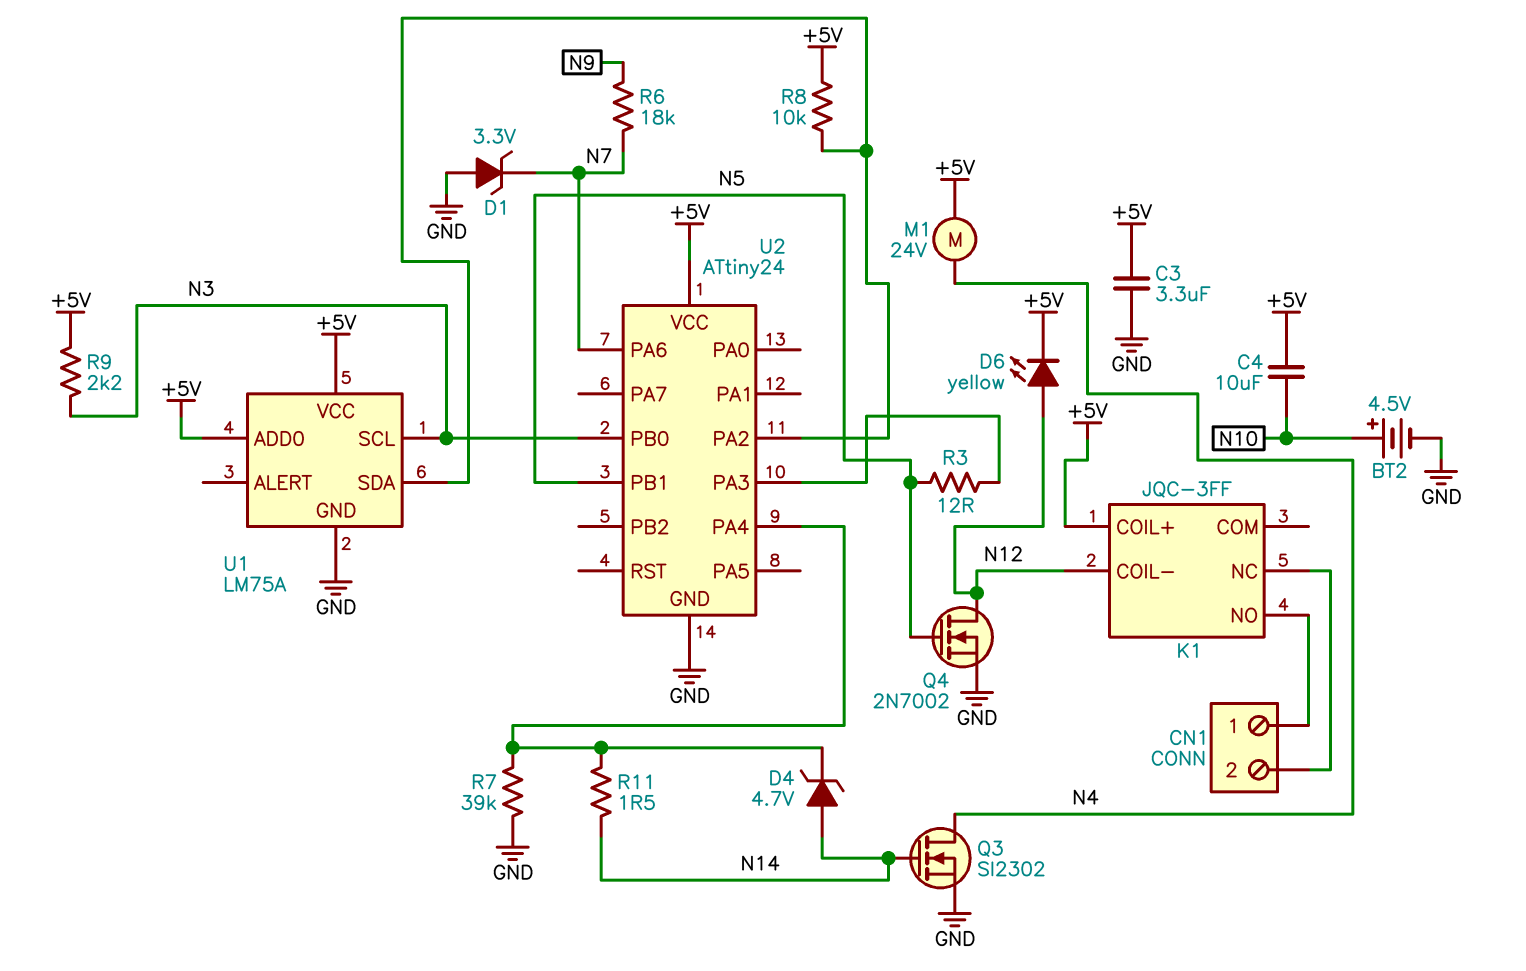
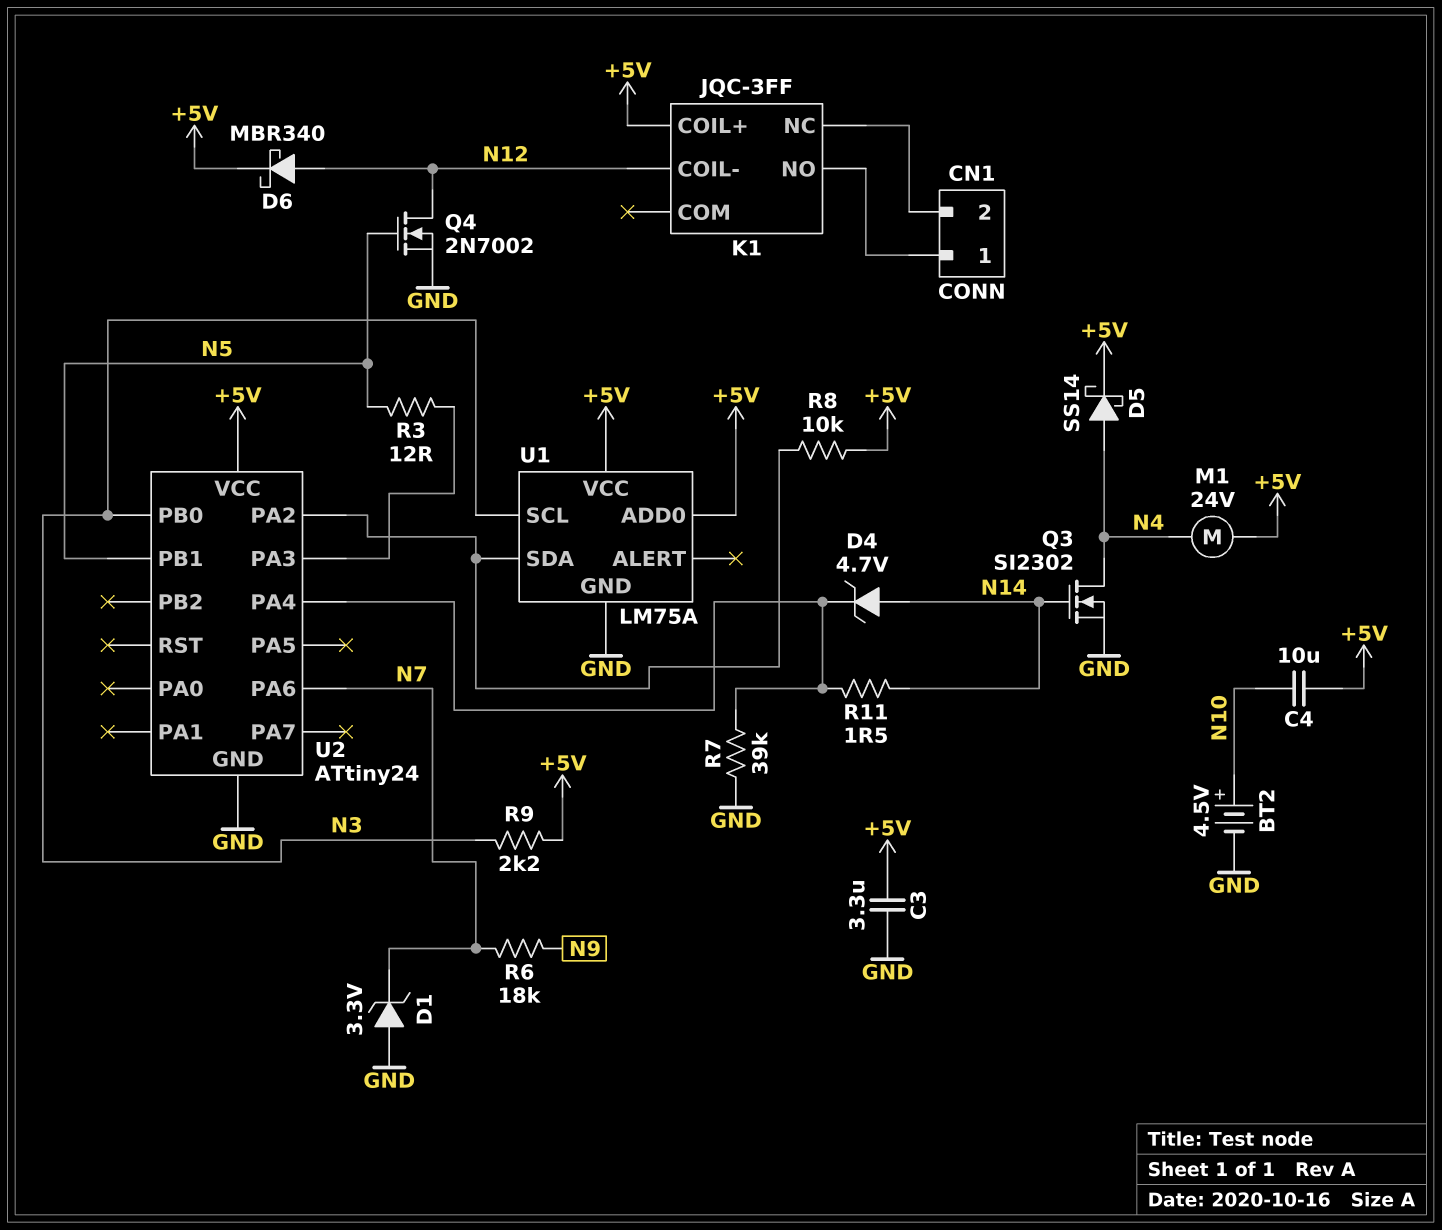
D5: none -> schottky SS14 (A N4, K +5V)
D6: LED yellow (A N12, K +5V) -> schottky MBR340 (A N12, K +5V)

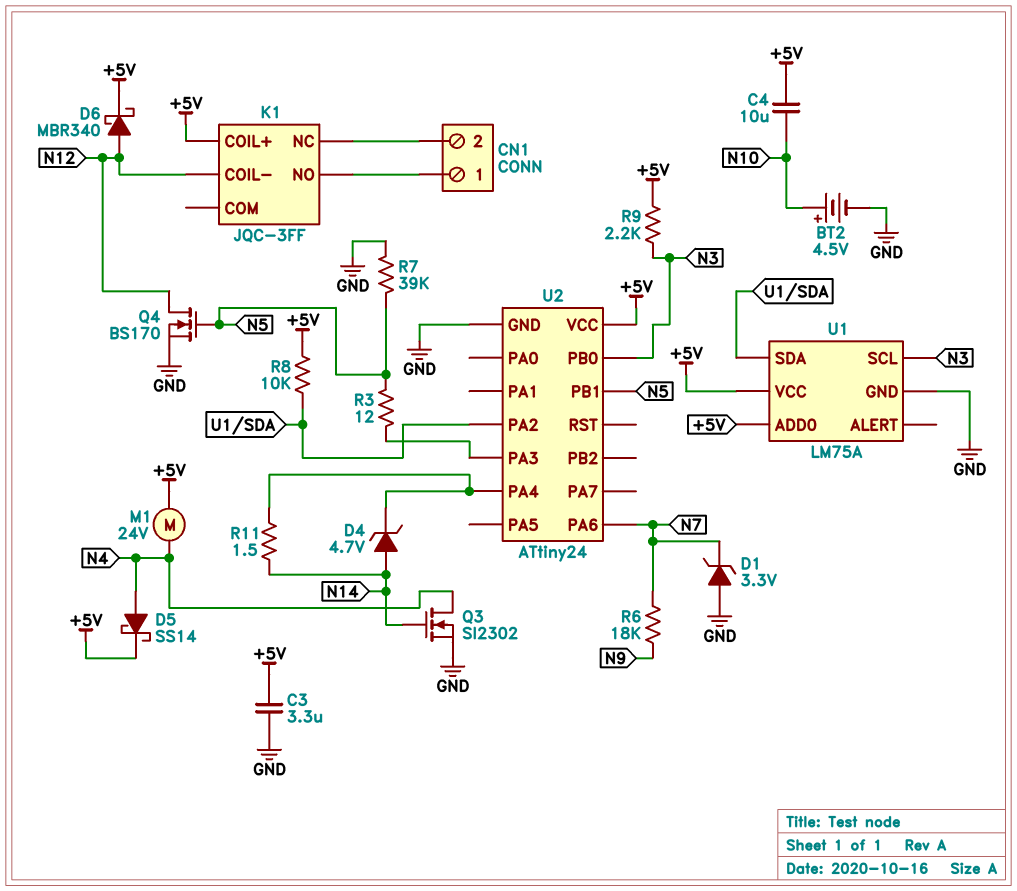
Q4: NMOS 2N7002 (G N5, D N12, S GND) -> NMOS BS170 (G N5, D N12, S GND)
R7: 39k (GND, U2/PA4) -> 39k (GND, N5)

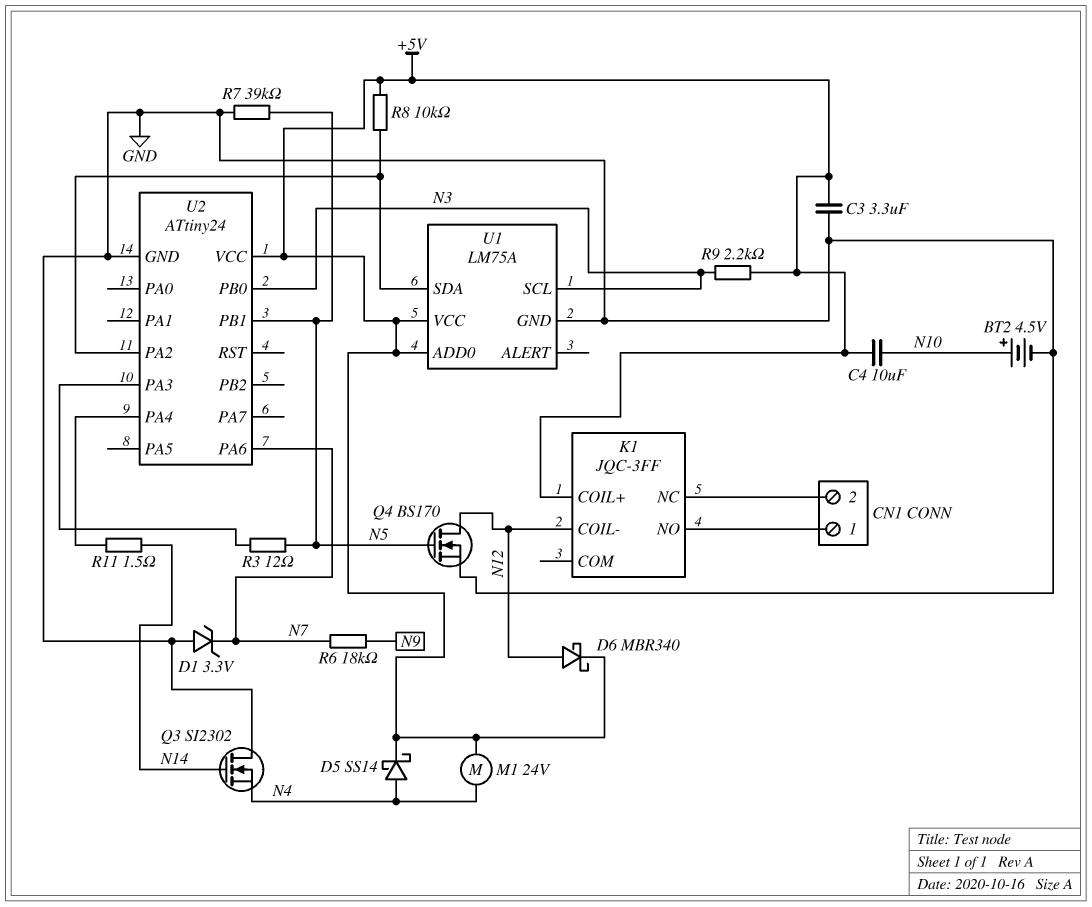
D4: zener 4.7V (A N14, K U2/PA4) -> none
Q3: NMOS SI2302 (G N14, D N4, S GND) -> NMOS SI2302 (G N14, D GND, S N4)

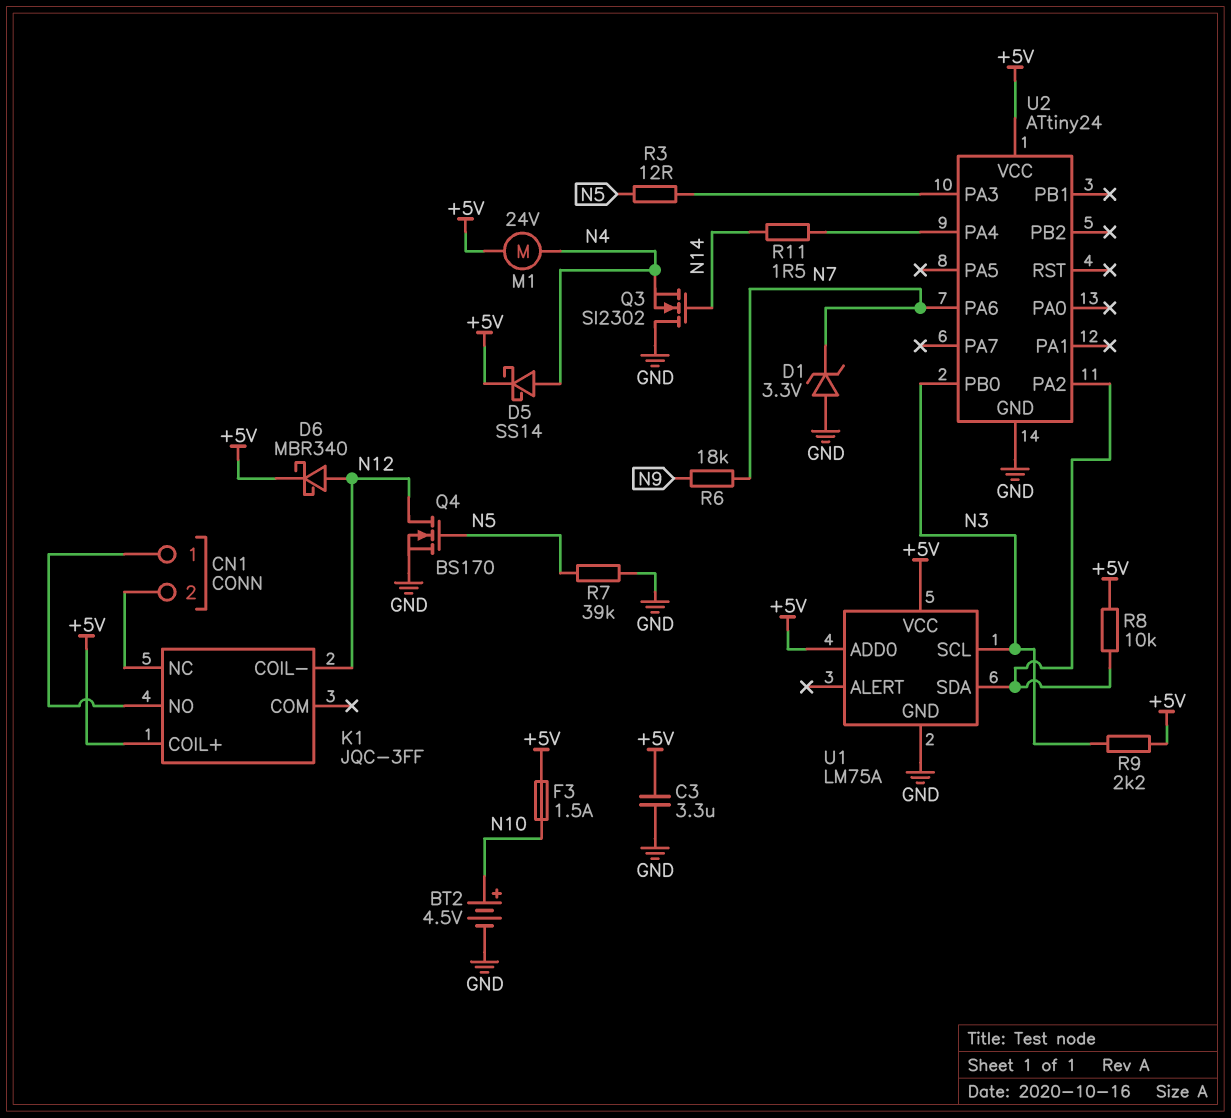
C4: 10uF (+5V, N10) -> none
F3: none -> 1.5A (+5V, N10)
U2 pin PB1: N5 -> none

